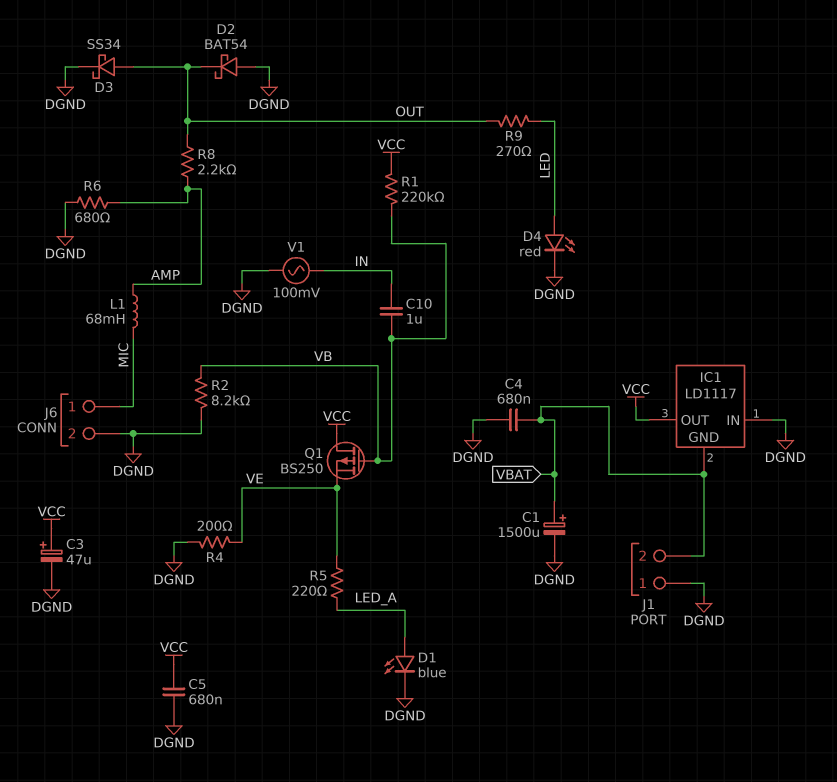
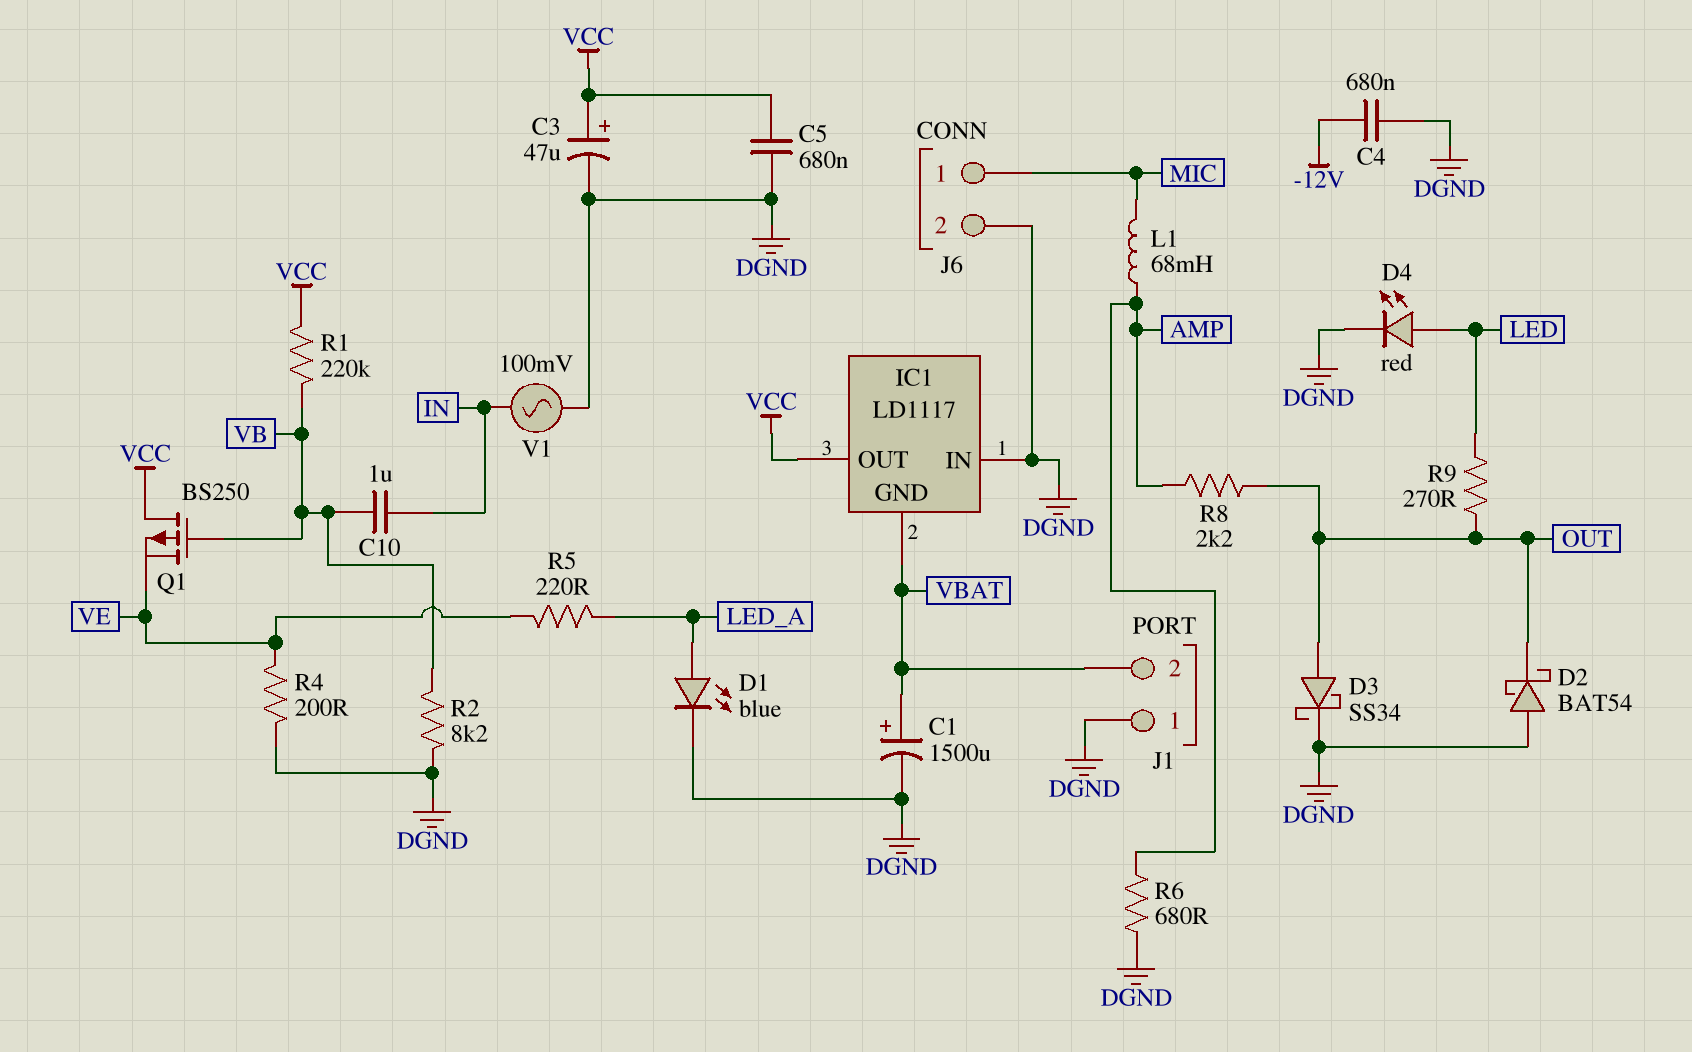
C4: 680nF (DGND, VBAT) -> 680nF (-12V, DGND)

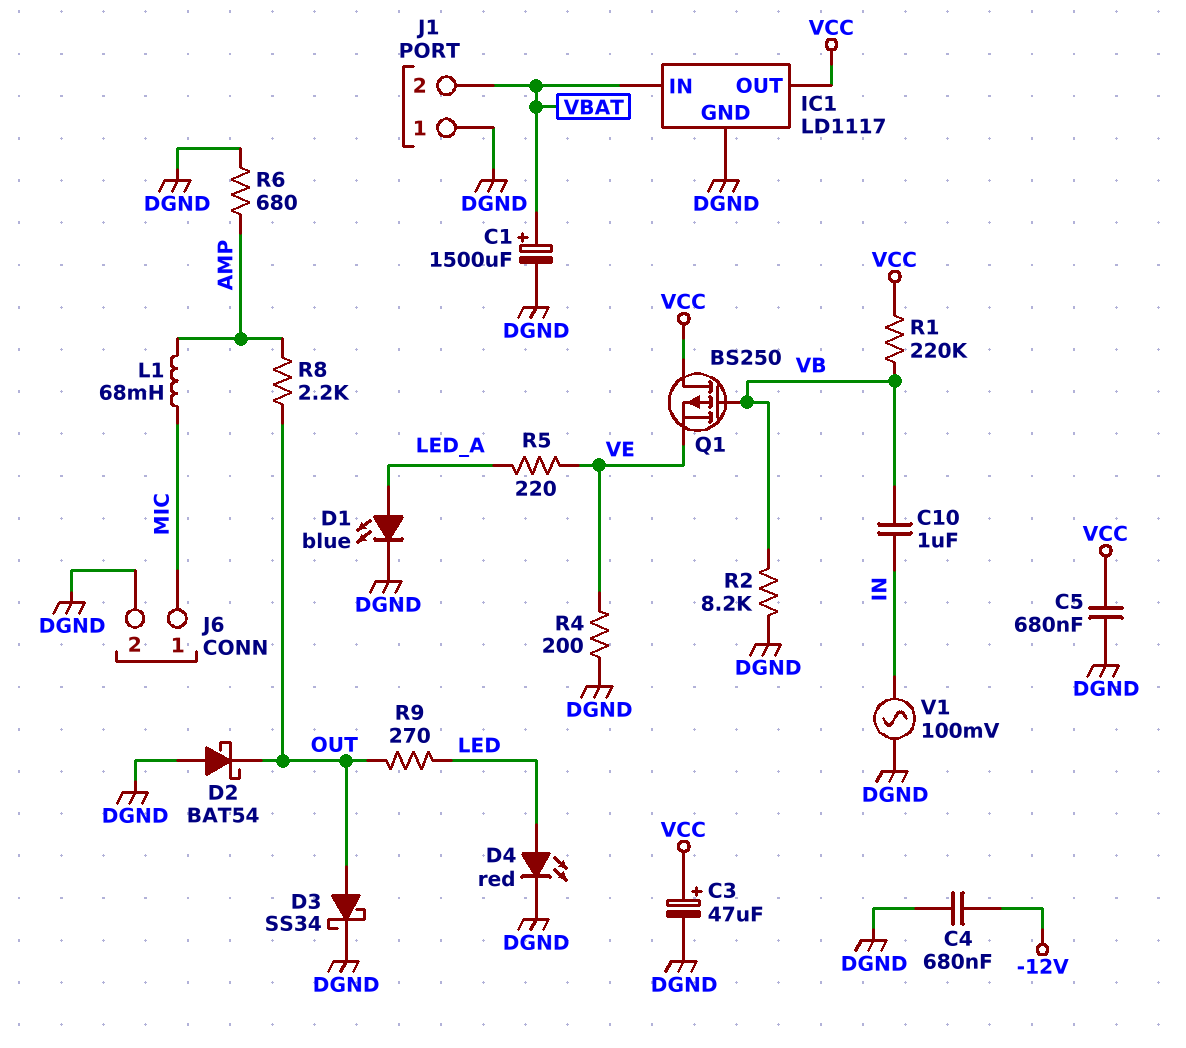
IC1 pin GND: VBAT -> DGND
IC1 pin IN: DGND -> VBAT

